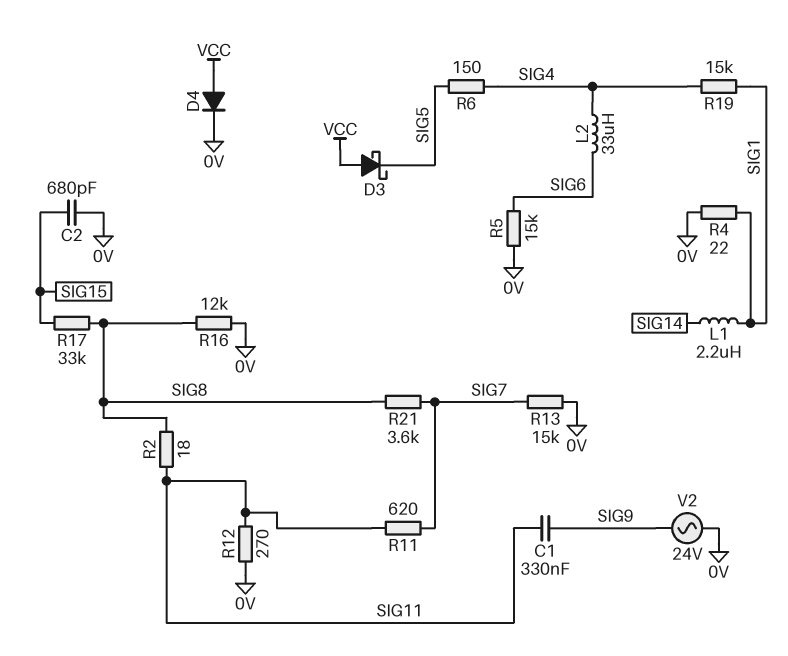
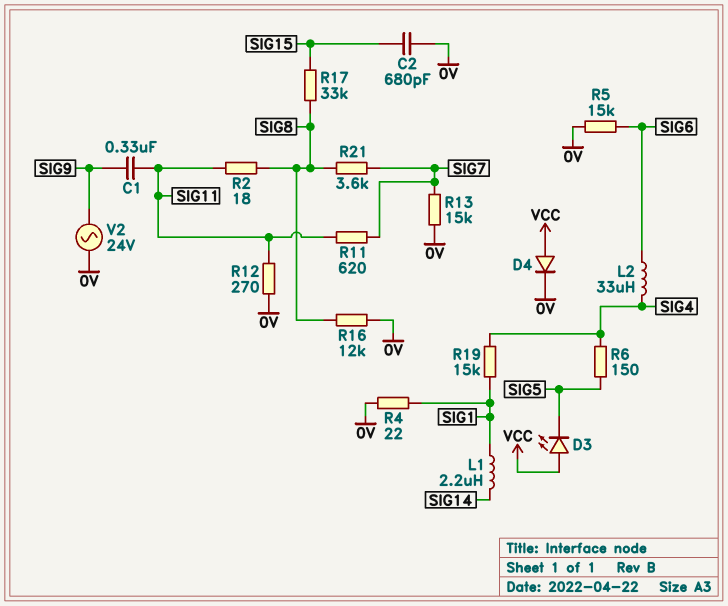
D3: schottky (A VCC, K SIG5) -> LED (A VCC, K SIG5)

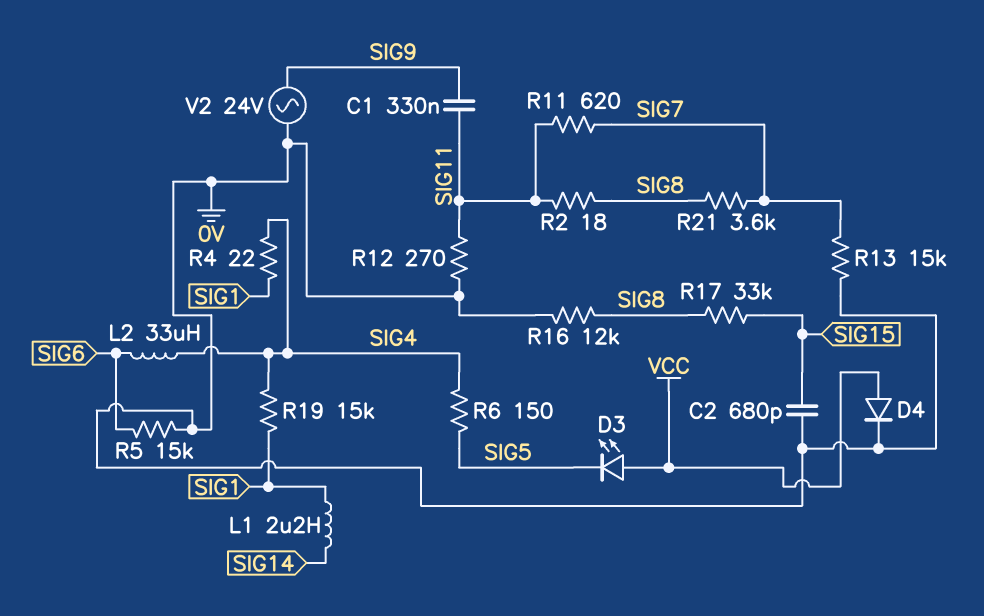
R4: 22 (0V, SIG1) -> 22 (SIG1, SIG4)

